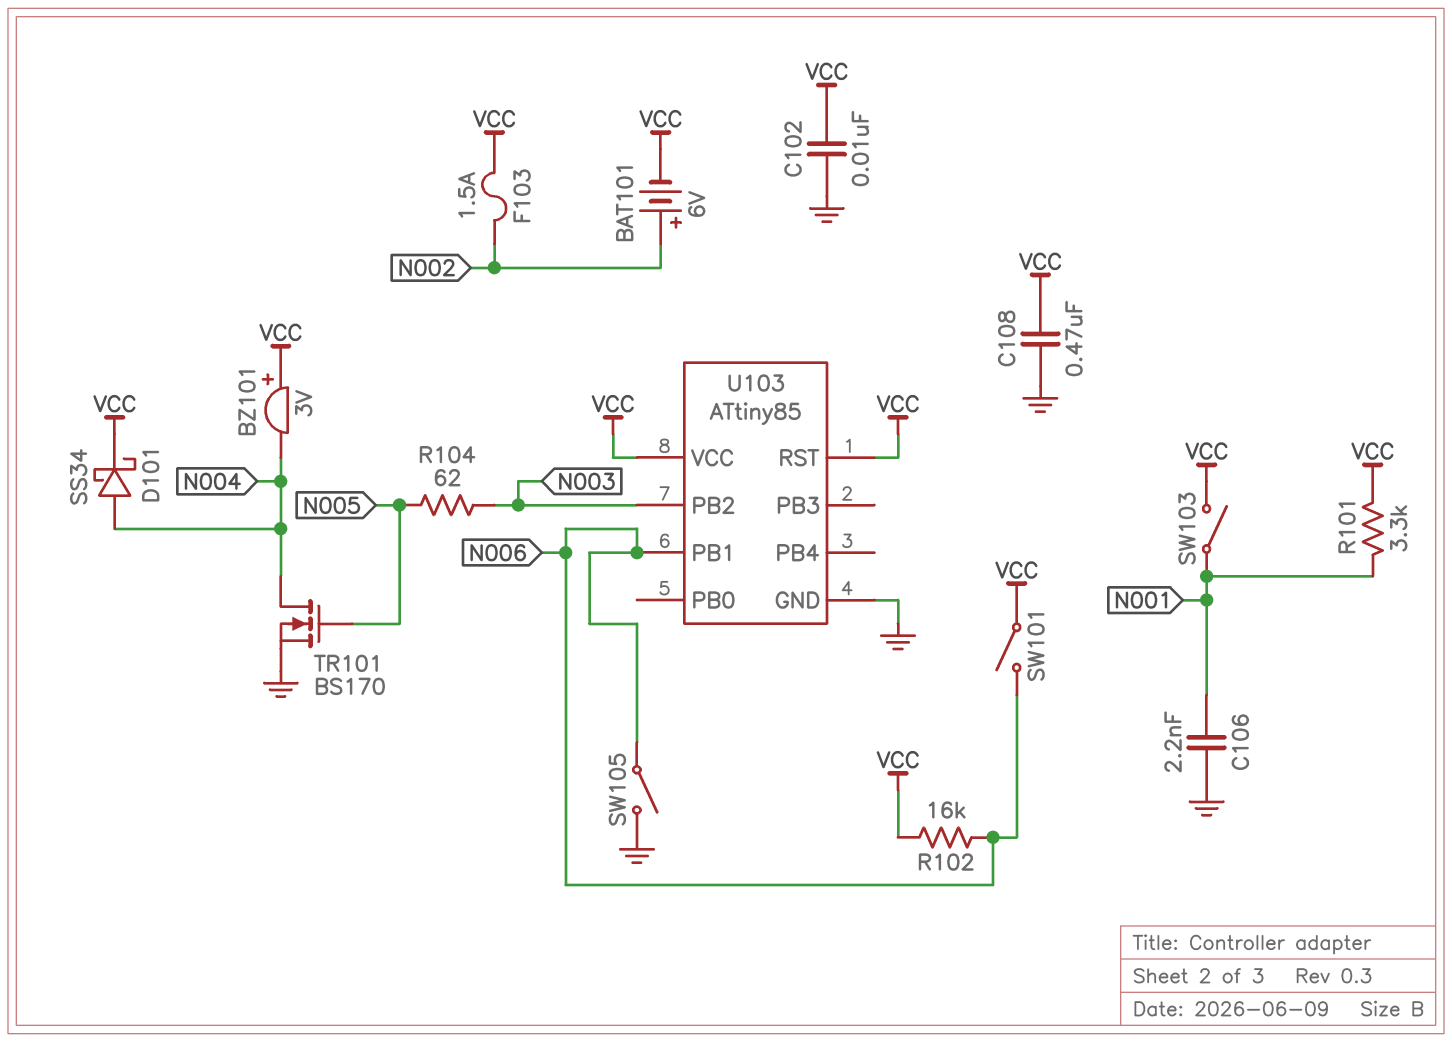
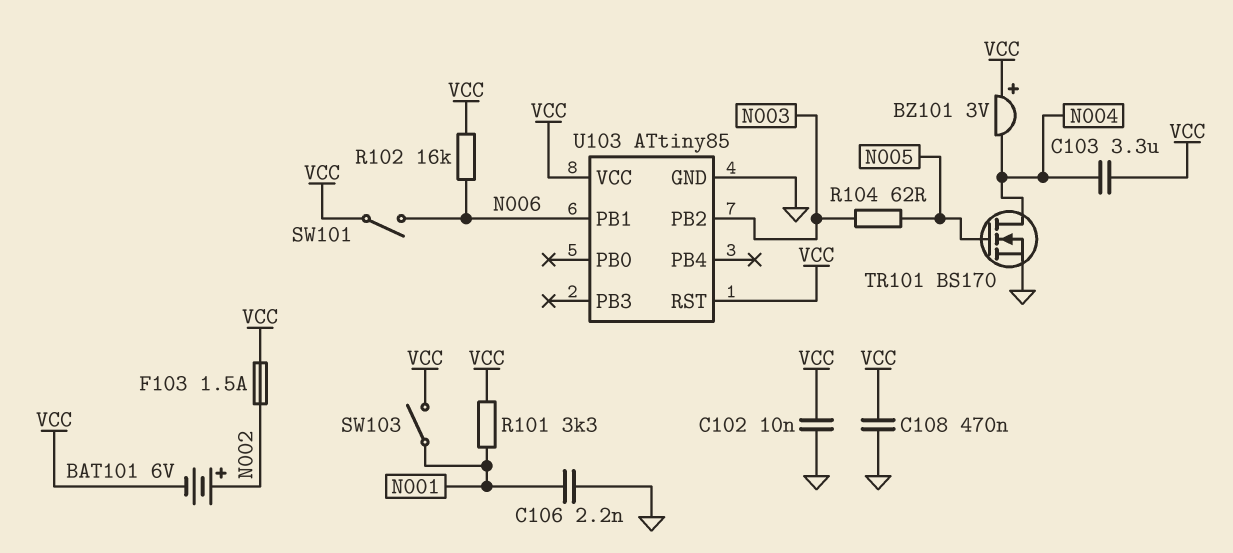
C103: none -> 3.3uF (N004, VCC)
D101: schottky SS34 (A N004, K VCC) -> none
SW105: switch (GND, N006) -> none

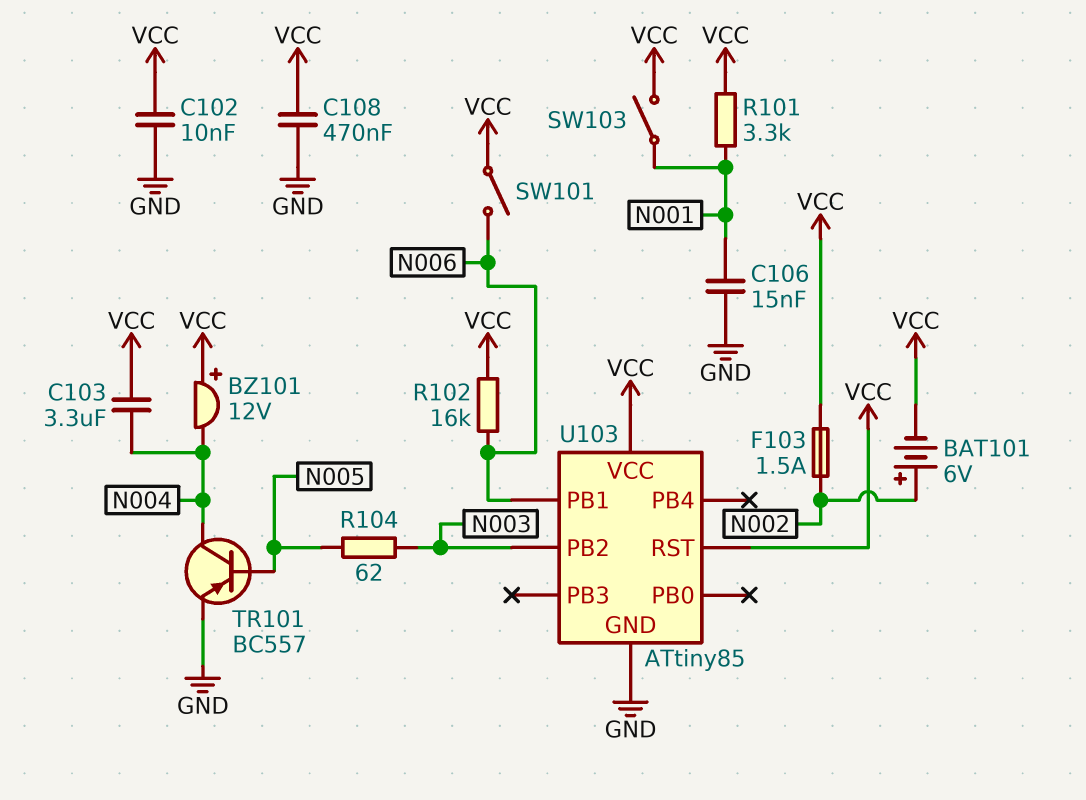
BZ101: buzzer 3V (plus VCC, minus N004) -> buzzer 12V (plus VCC, minus N004)
C106: 2.2nF (GND, N001) -> 15nF (GND, N001)
TR101: NMOS BS170 (G N005, D N004, S GND) -> PNP BC557 (B N005, C N004, E GND)

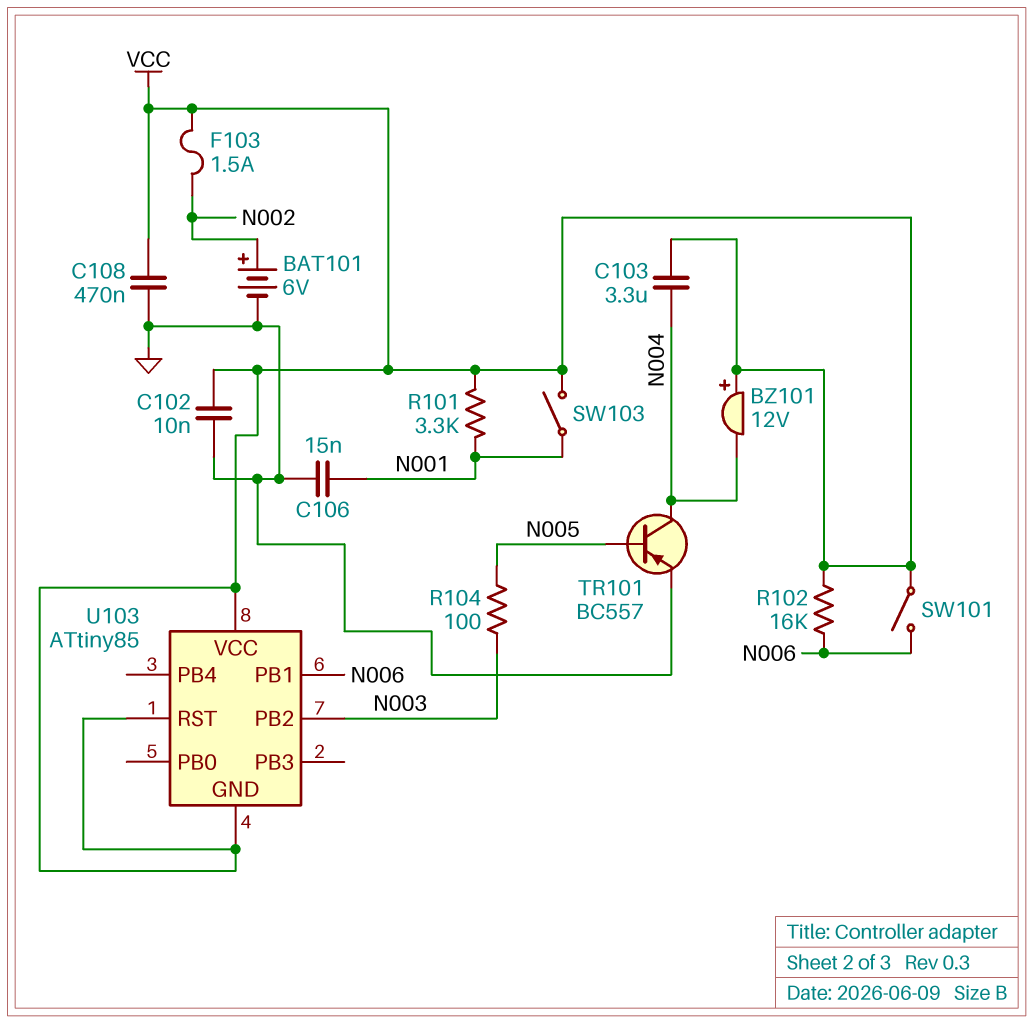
BAT101: 6V (plus N002, minus VCC) -> 6V (plus N002, minus GND)
R104: 62 (N003, N005) -> 100 (N003, N005)
U103 pin GND: GND -> VCC

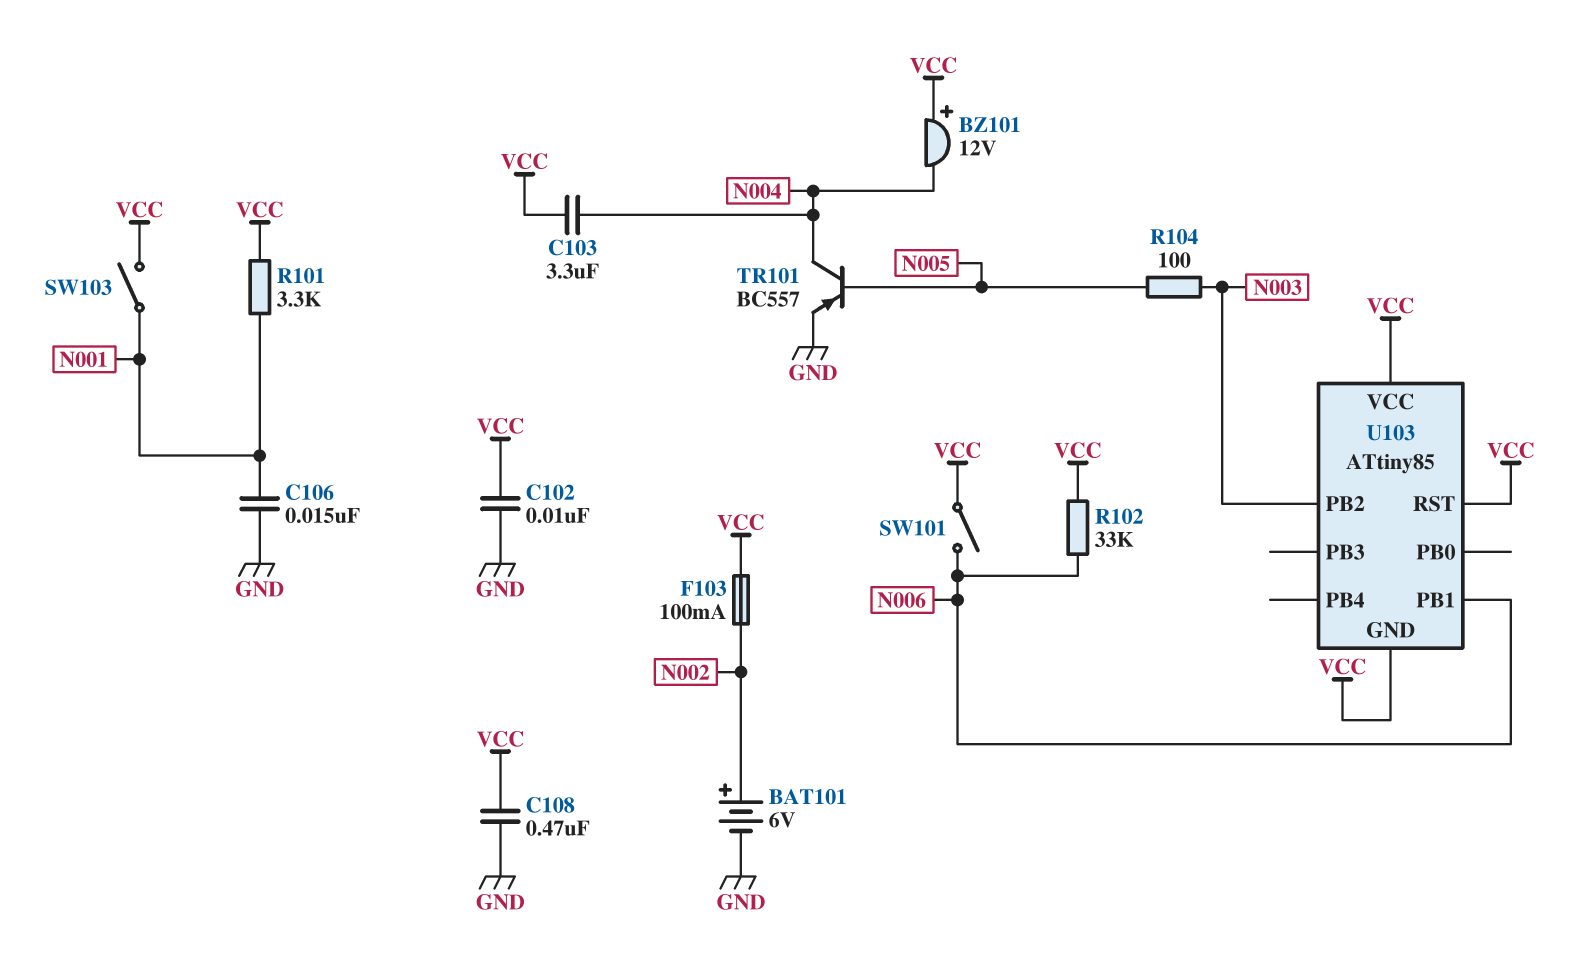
F103: 1.5A (N002, VCC) -> 100mA (N002, VCC)
R102: 16k (N006, VCC) -> 33k (N006, VCC)

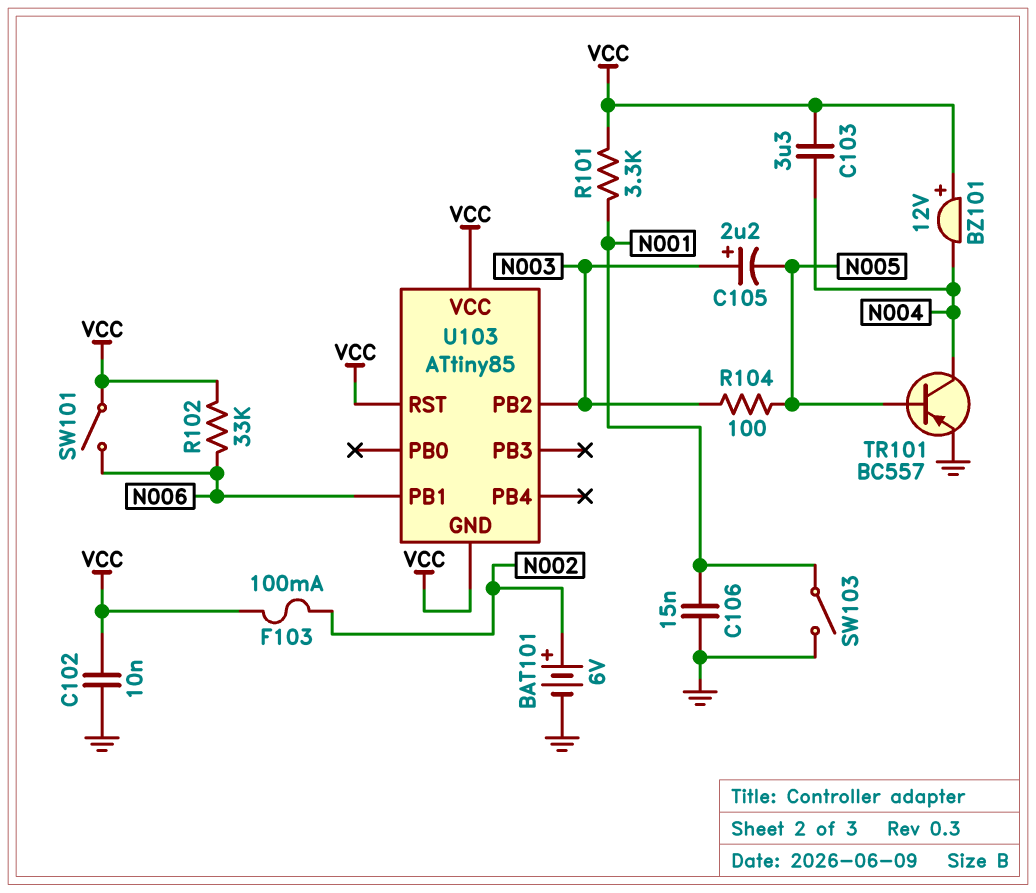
C105: none -> 2.2uF (plus N003, minus N005)
C108: 470nF (GND, VCC) -> none
SW103: switch (N001, VCC) -> switch (GND, N001)

